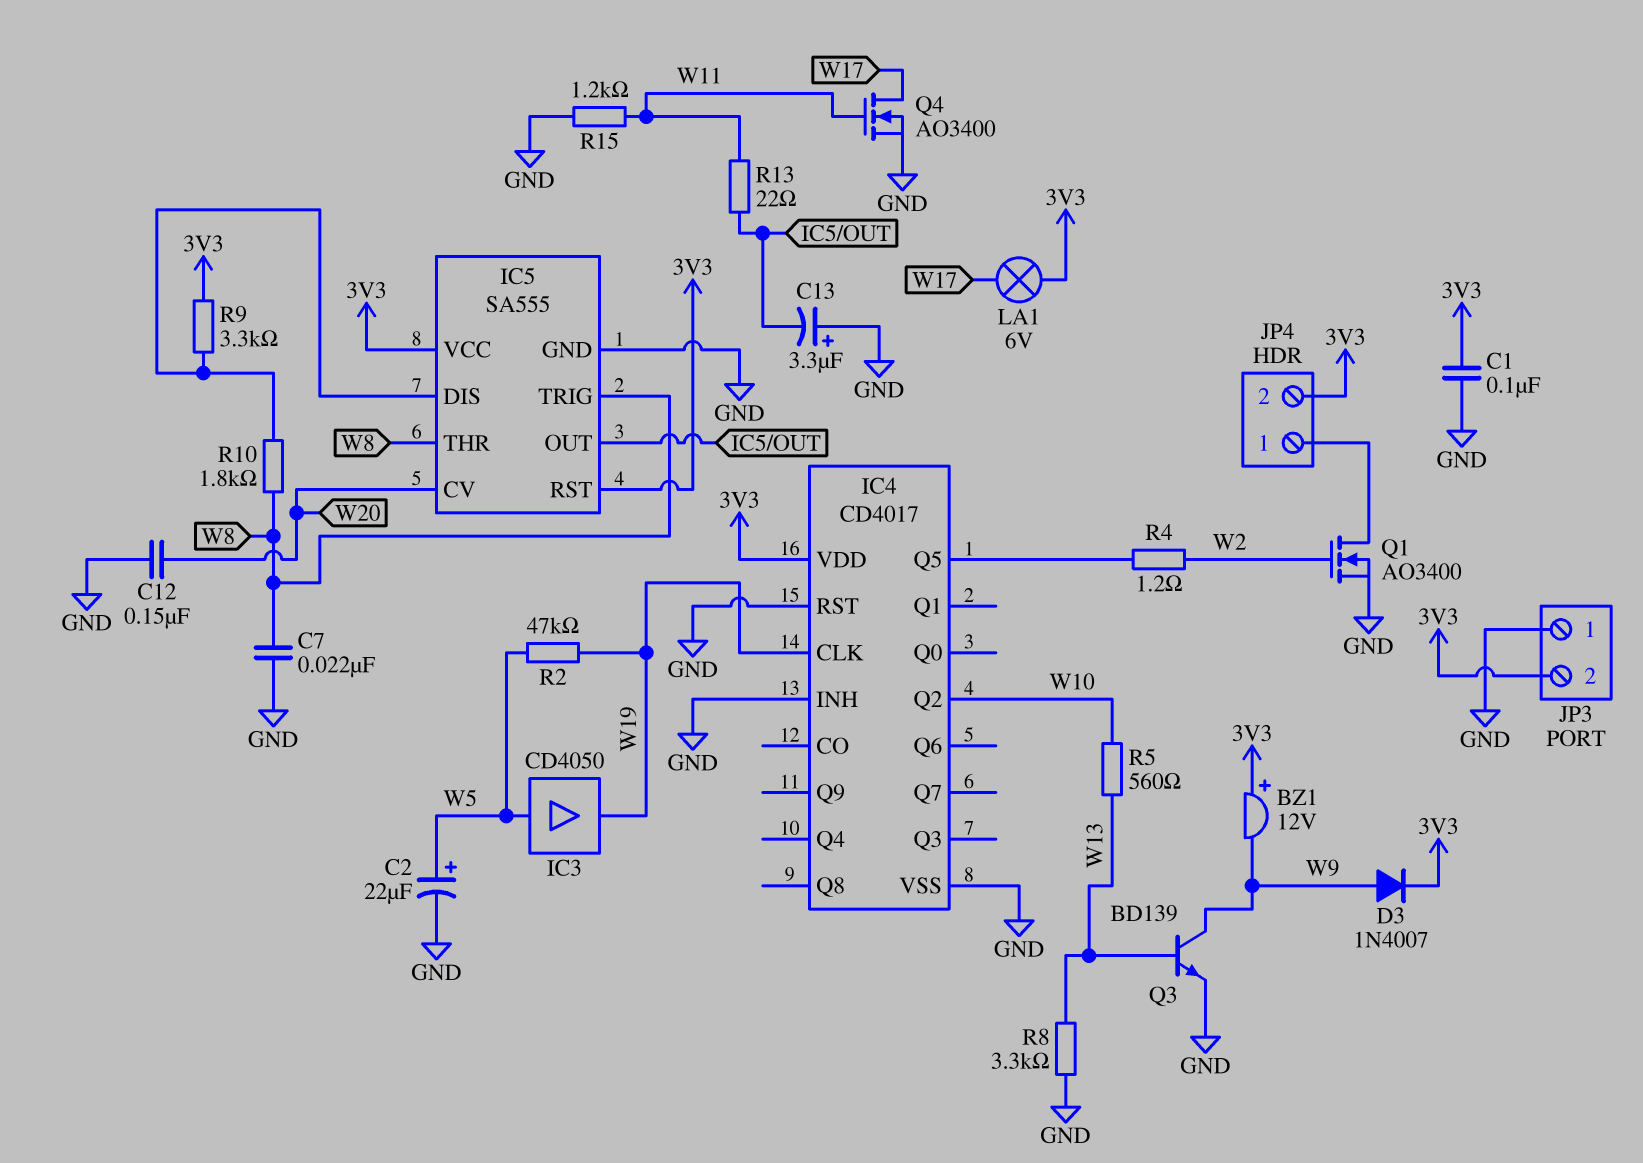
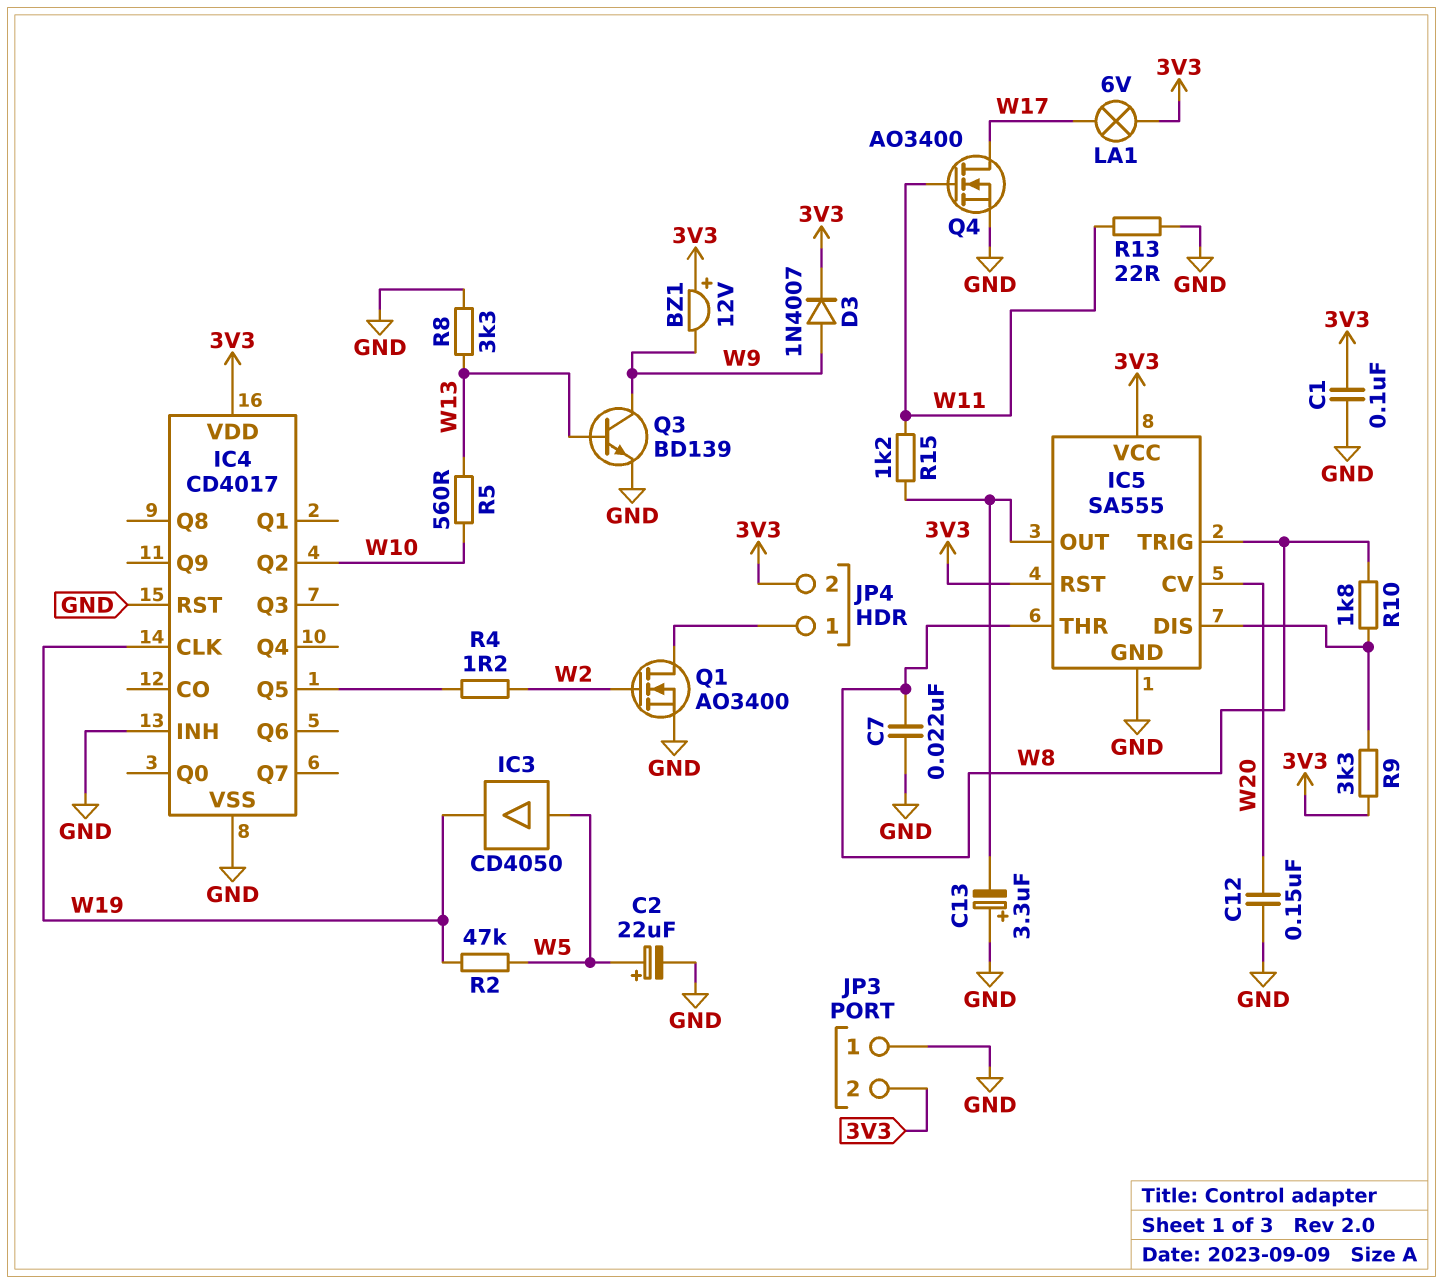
R13: 22 (IC5/OUT, W11) -> 22 (GND, W11)
R15: 1.2k (GND, W11) -> 1.2k (IC5/OUT, W11)

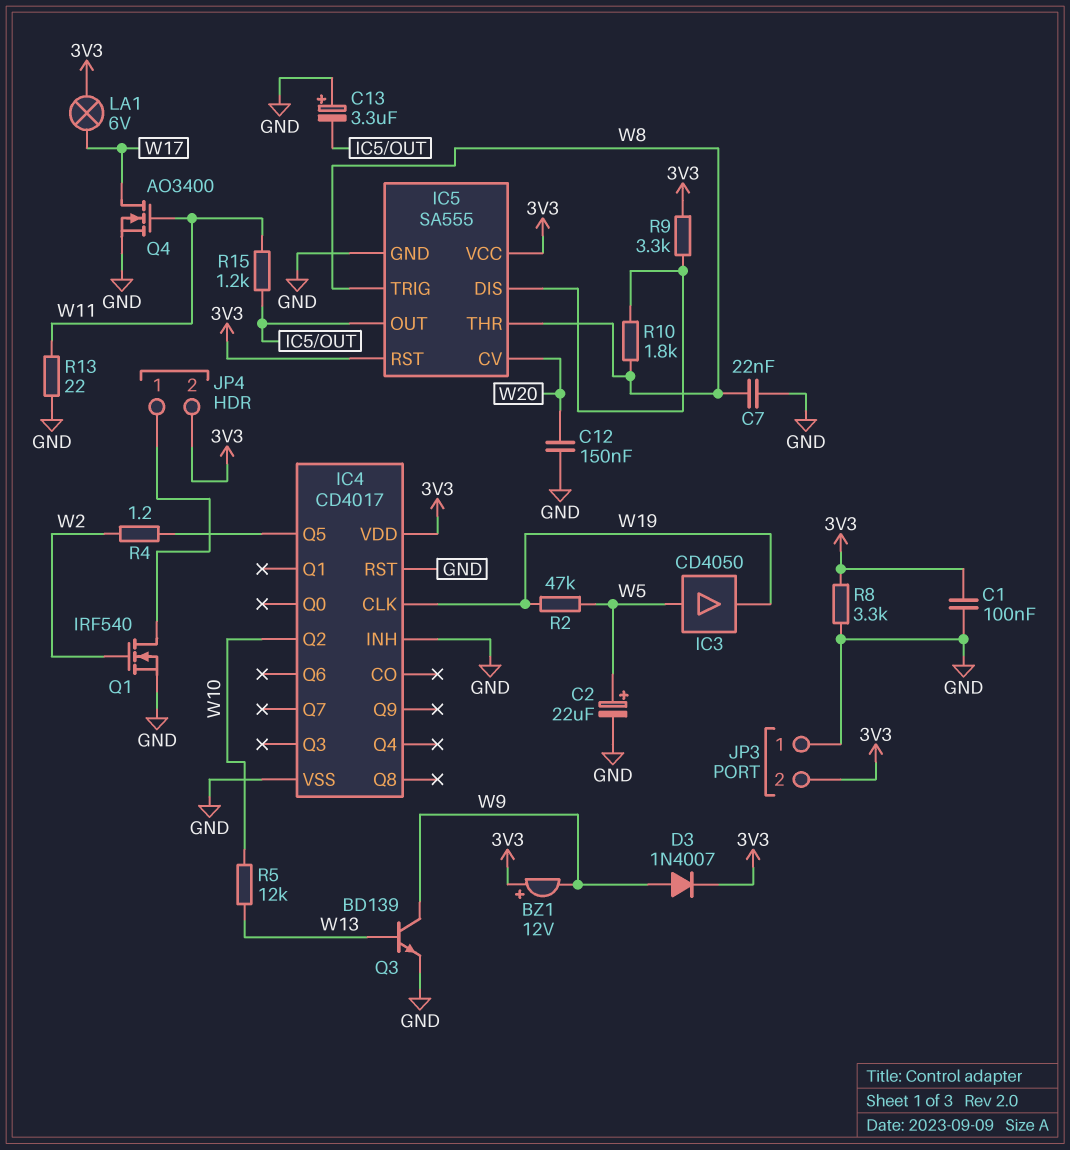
Q1: NMOS AO3400 (G W2, D JP4/1, S GND) -> NMOS IRF540 (G W2, D JP4/1, S GND)
R5: 560 (W10, W13) -> 12k (W10, W13)
R8: 3.3k (GND, W13) -> 3.3k (3V3, GND)

